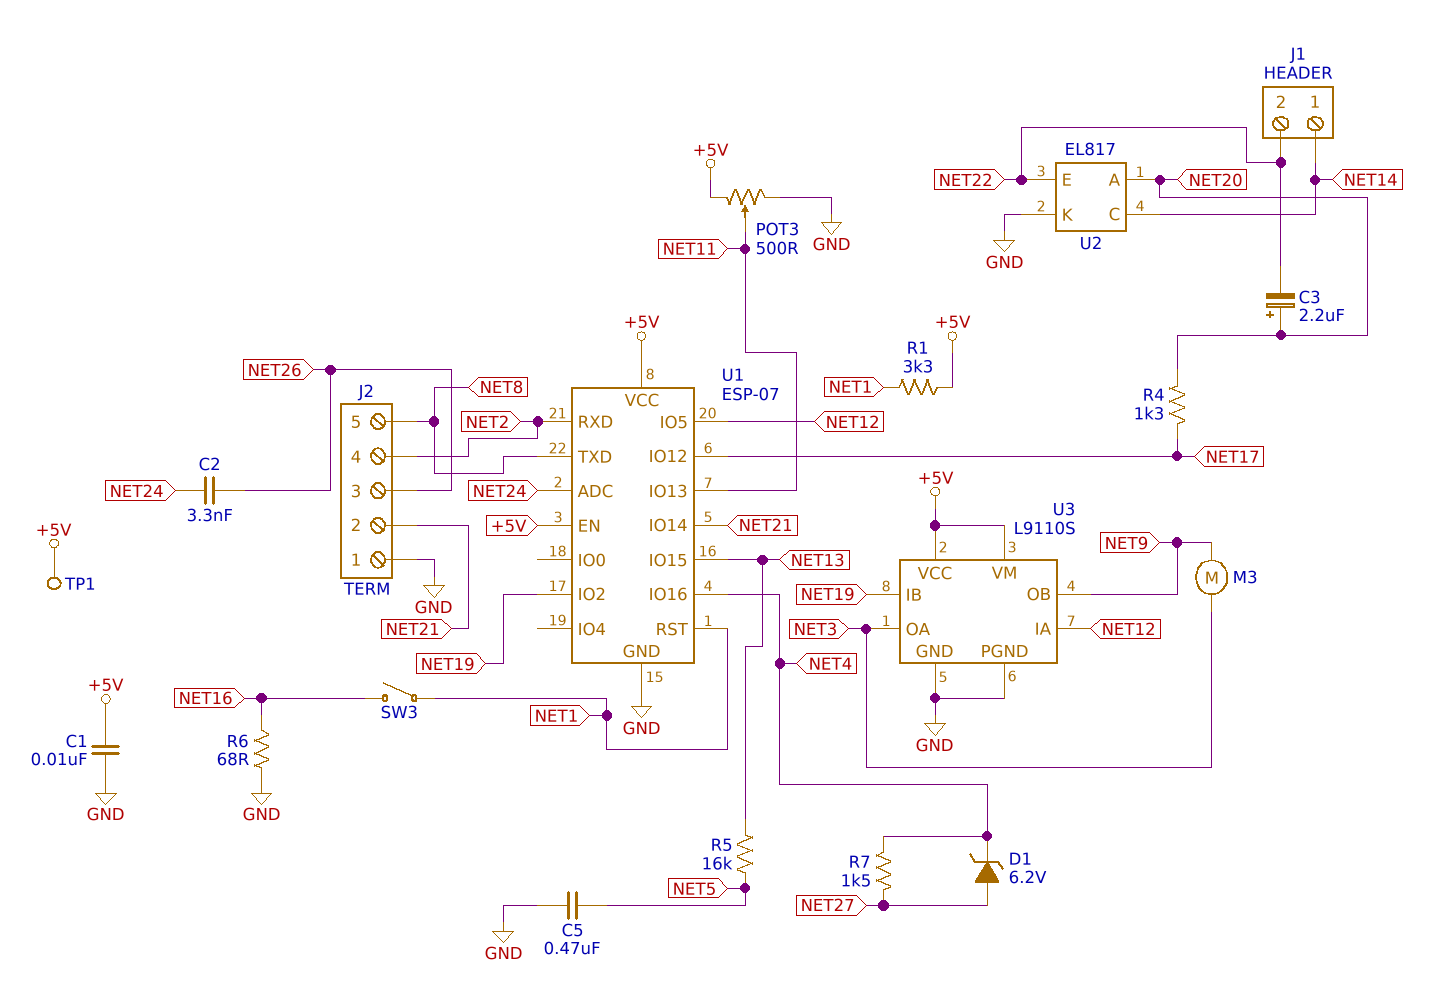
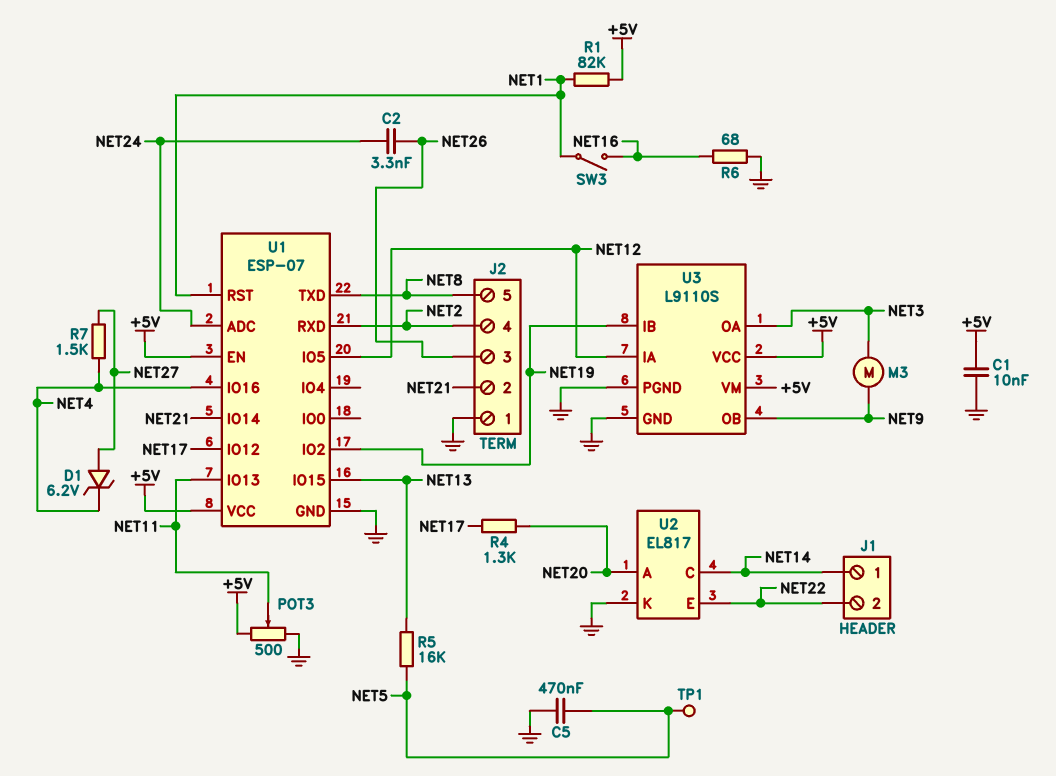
C3: 2.2uF (plus NET20, minus NET22) -> none
R1: 3.3k (+5V, NET1) -> 82k (+5V, NET1)
TP1: test point (+5V) -> test point (NET5)

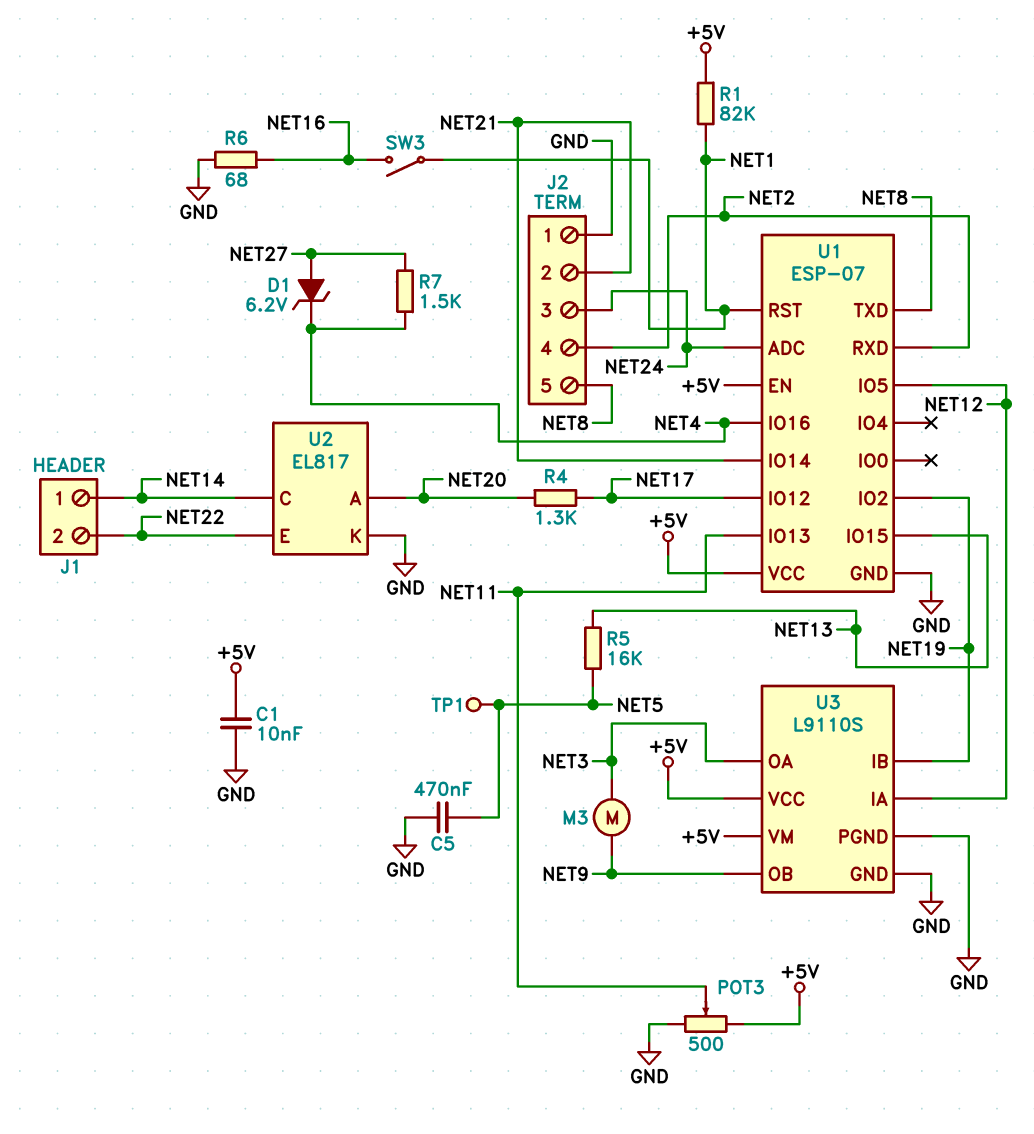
C2: 3.3nF (NET24, NET26) -> none
J2 pin 3: NET26 -> NET24

